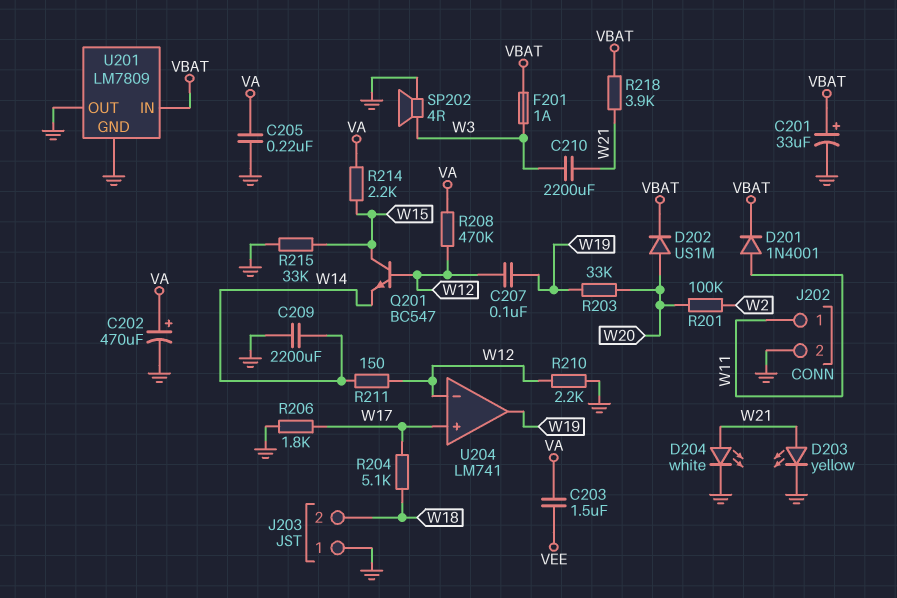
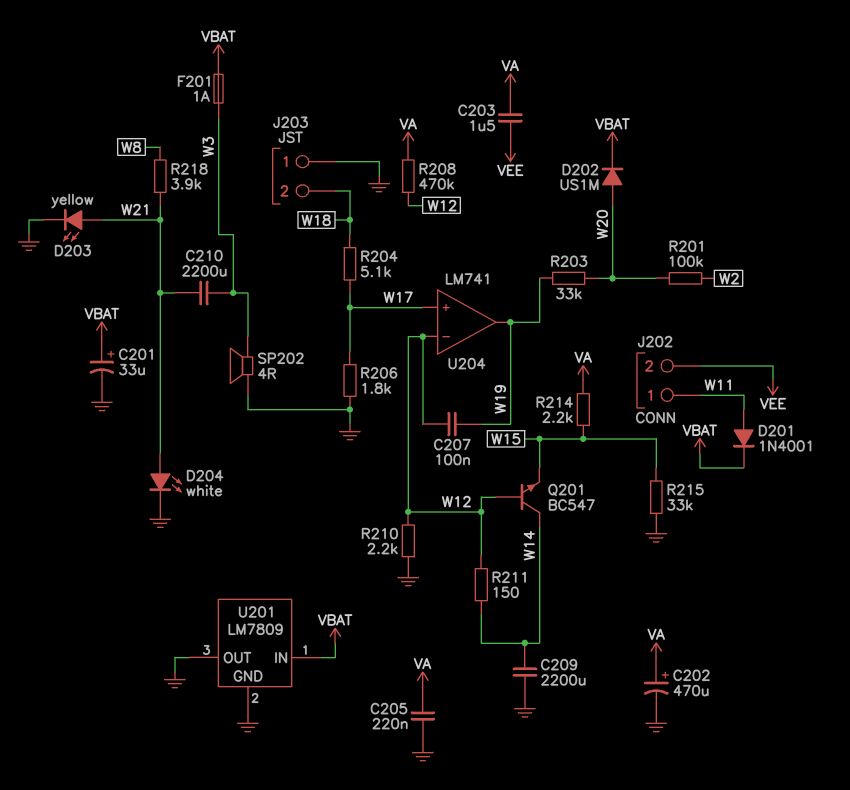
J202 pin 2: GND -> VEE
Q201: NPN BC547 (B W12, C W15, E W14) -> NPN BC547 (B W12, C W14, E W15)
R218: 3.9k (VBAT, W21) -> 3.9k (W8, W21)

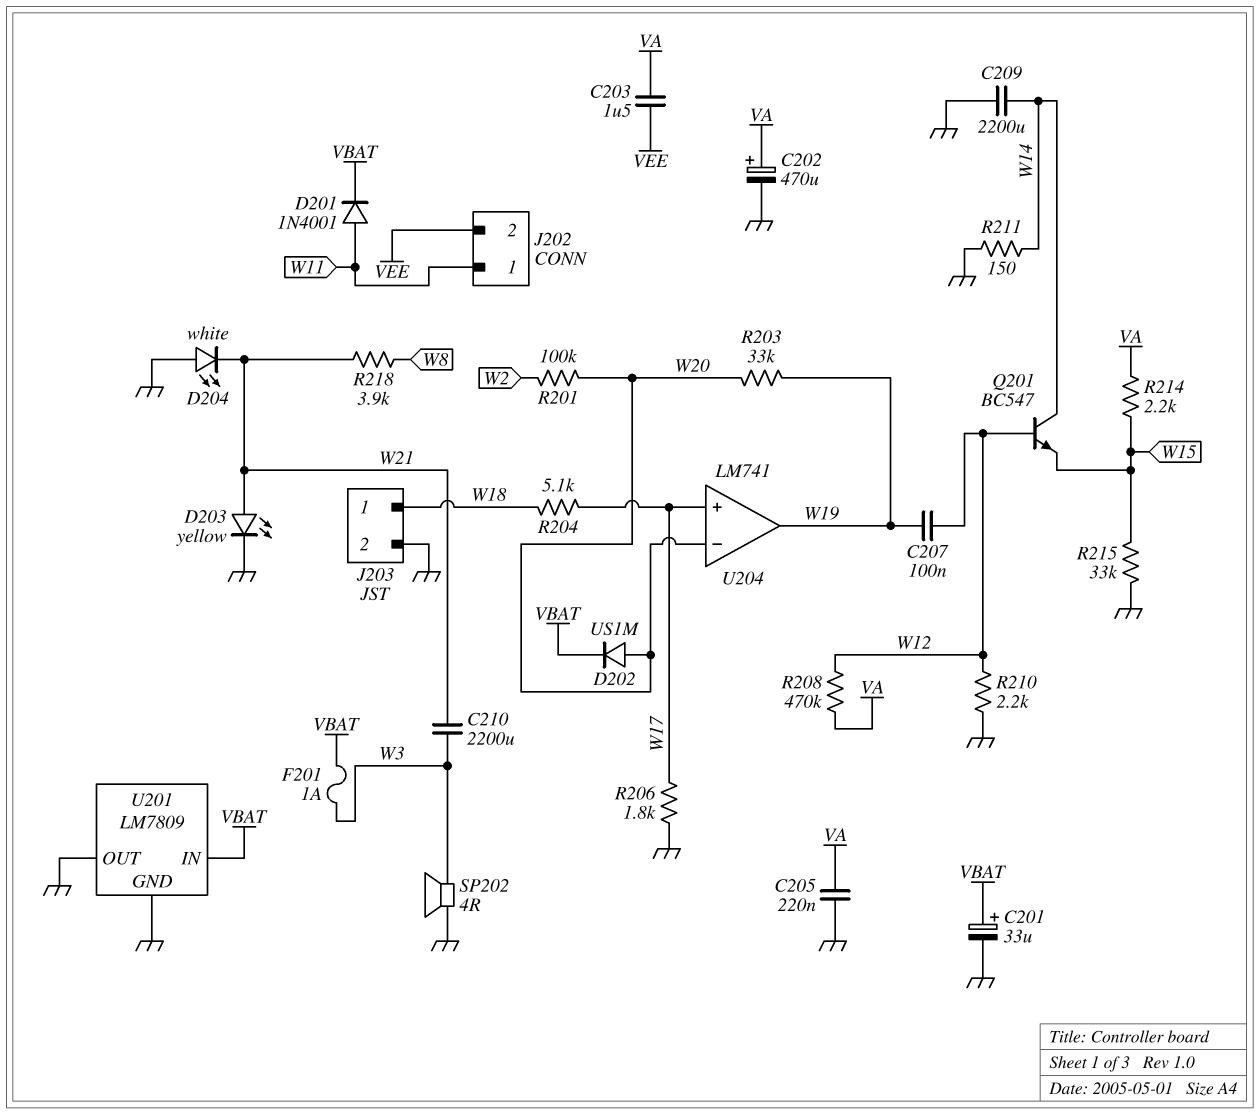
D204: LED white (A W21, K GND) -> LED white (A GND, K W21)
J203 pin 1: GND -> W18
J203 pin 2: W18 -> GND
R211: 150 (W12, W14) -> 150 (GND, W14)
U204 pin in-: W12 -> W20

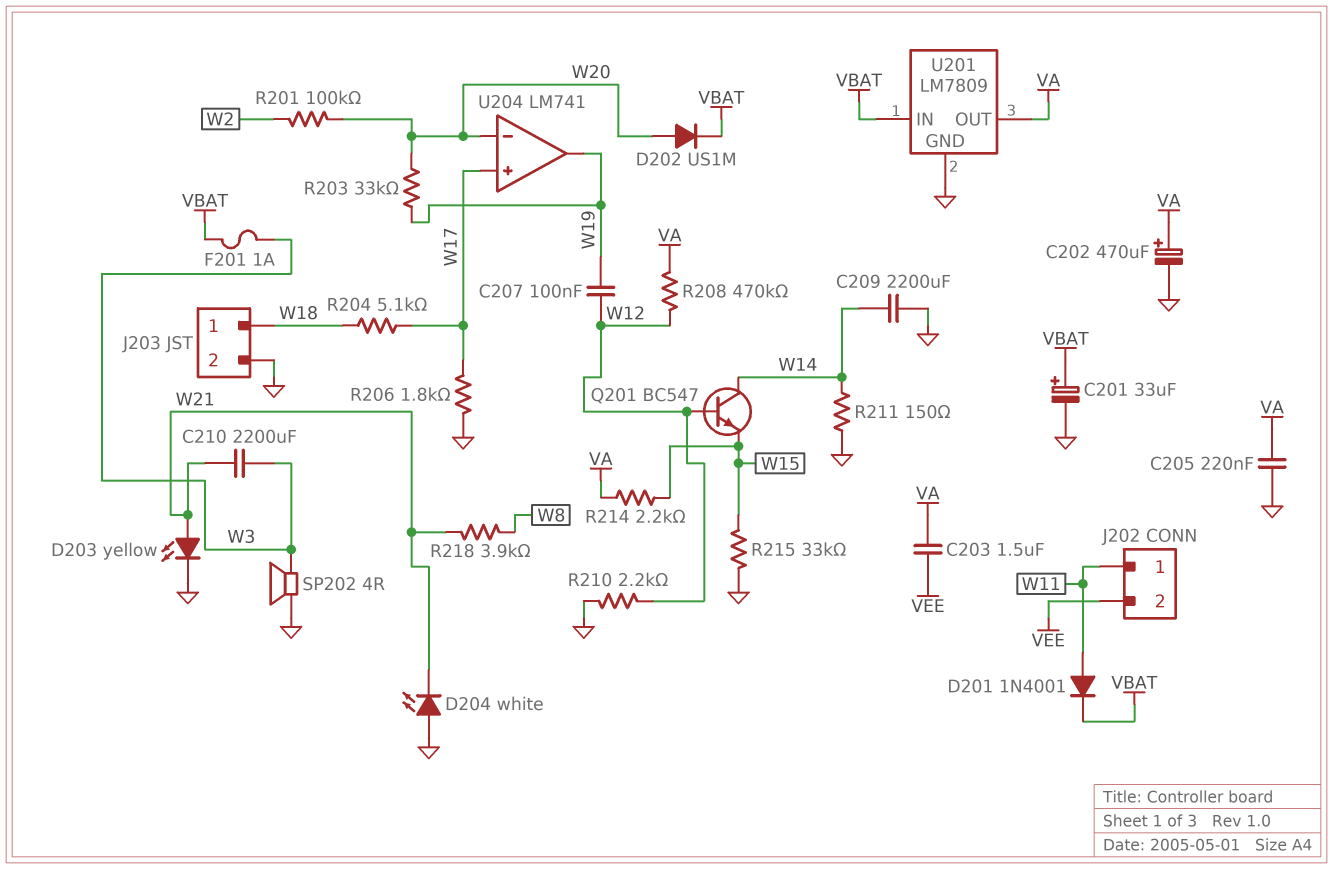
U201 pin OUT: GND -> VA

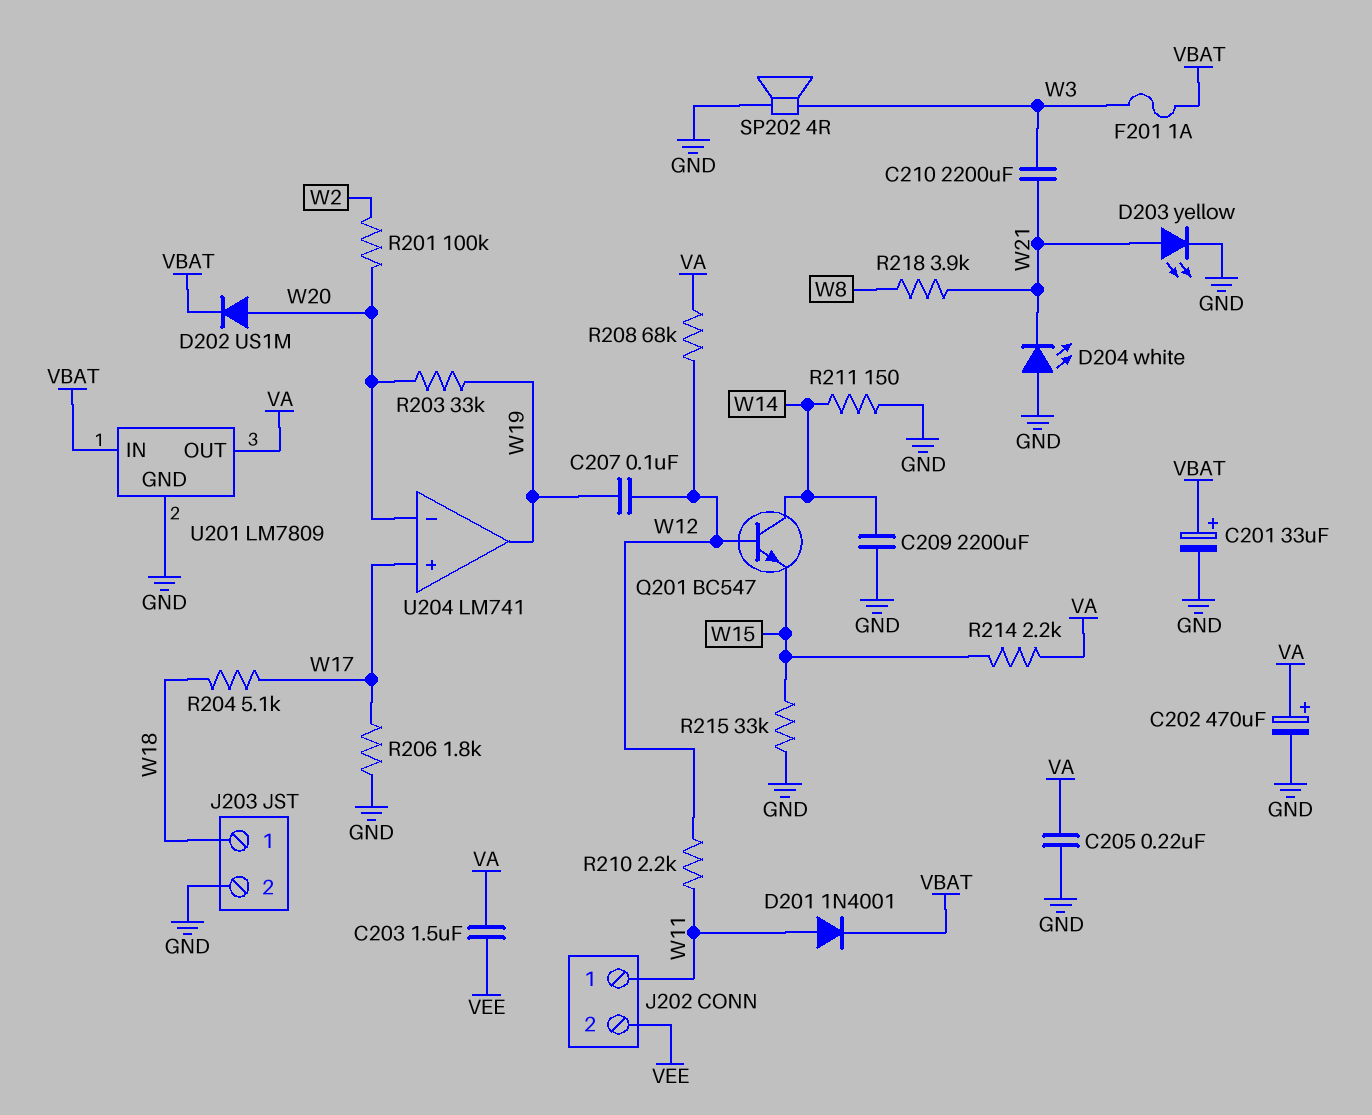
R208: 470k (VA, W12) -> 68k (VA, W12)
R210: 2.2k (GND, W12) -> 2.2k (W11, W12)

